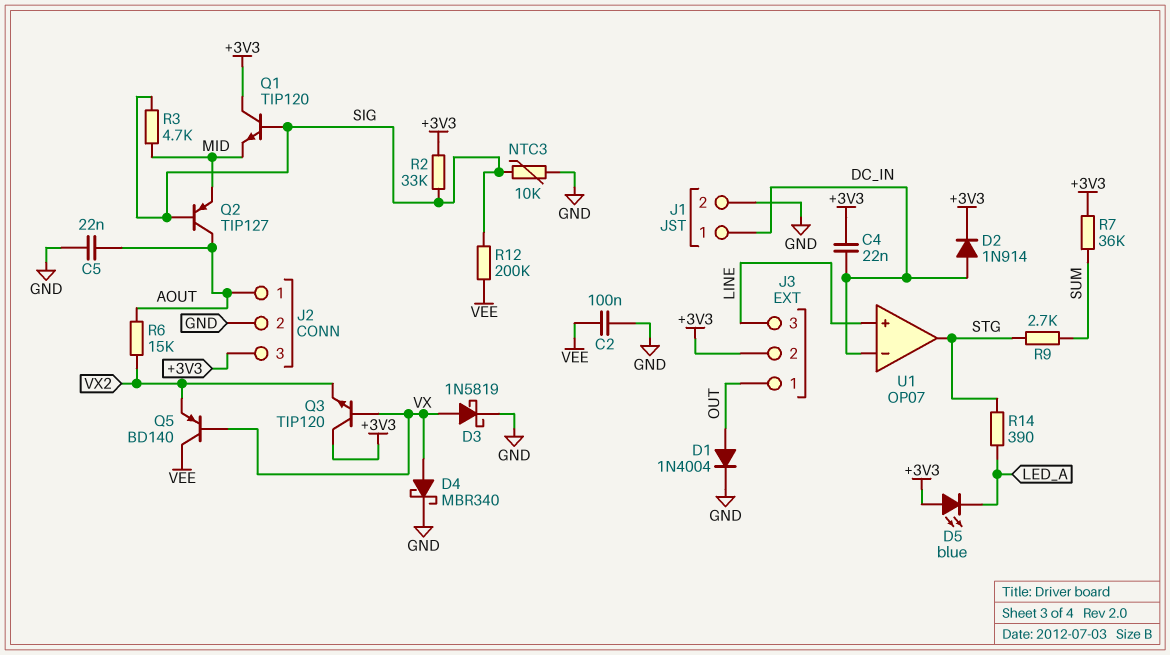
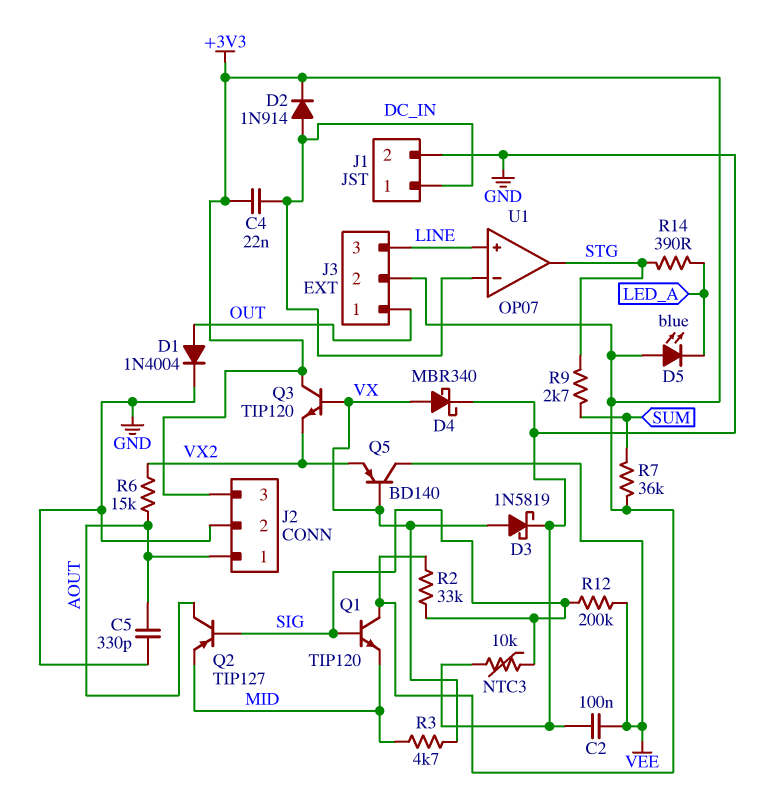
C5: 22nF (AOUT, GND) -> 330pF (AOUT, GND)
R3: 4.7k (MID, SIG) -> 4.7k (MID, VX)

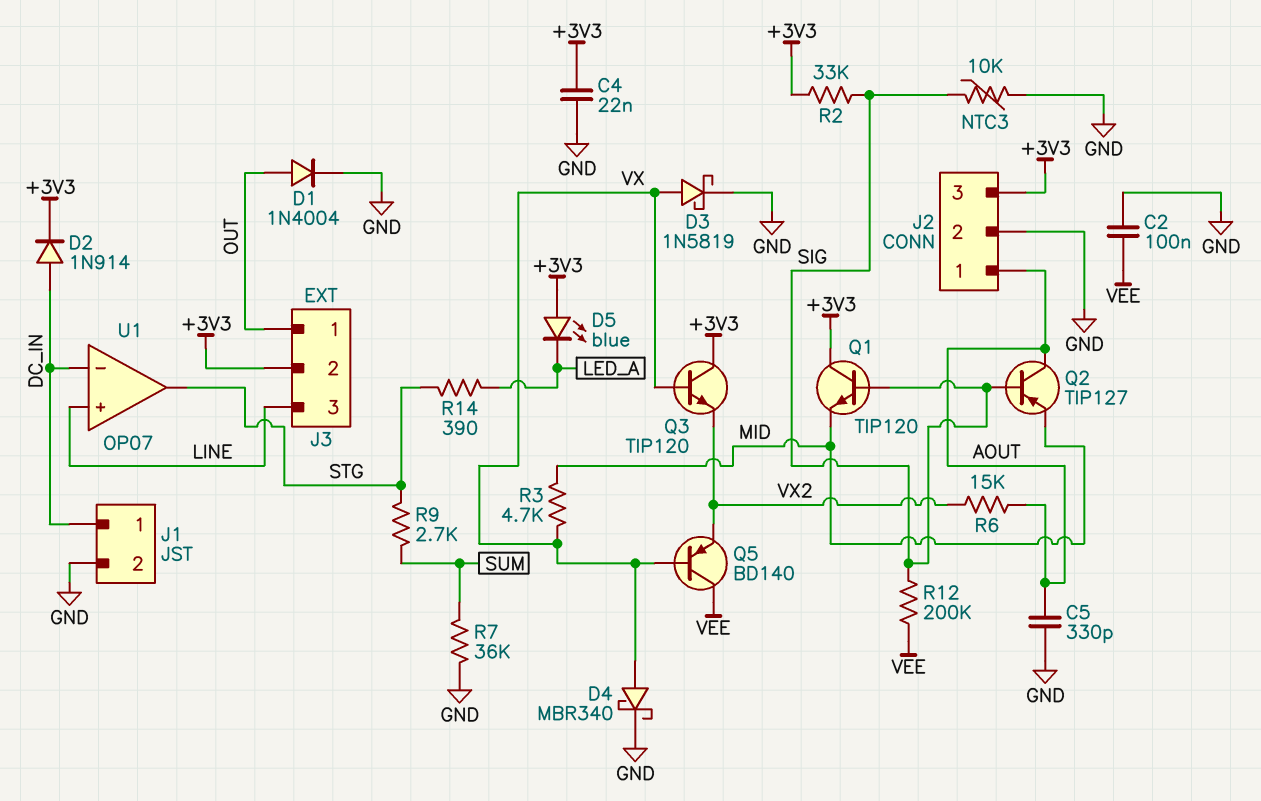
C4: 22nF (+3V3, DC_IN) -> 22nF (+3V3, GND)
R7: 36k (+3V3, SUM) -> 36k (GND, SUM)

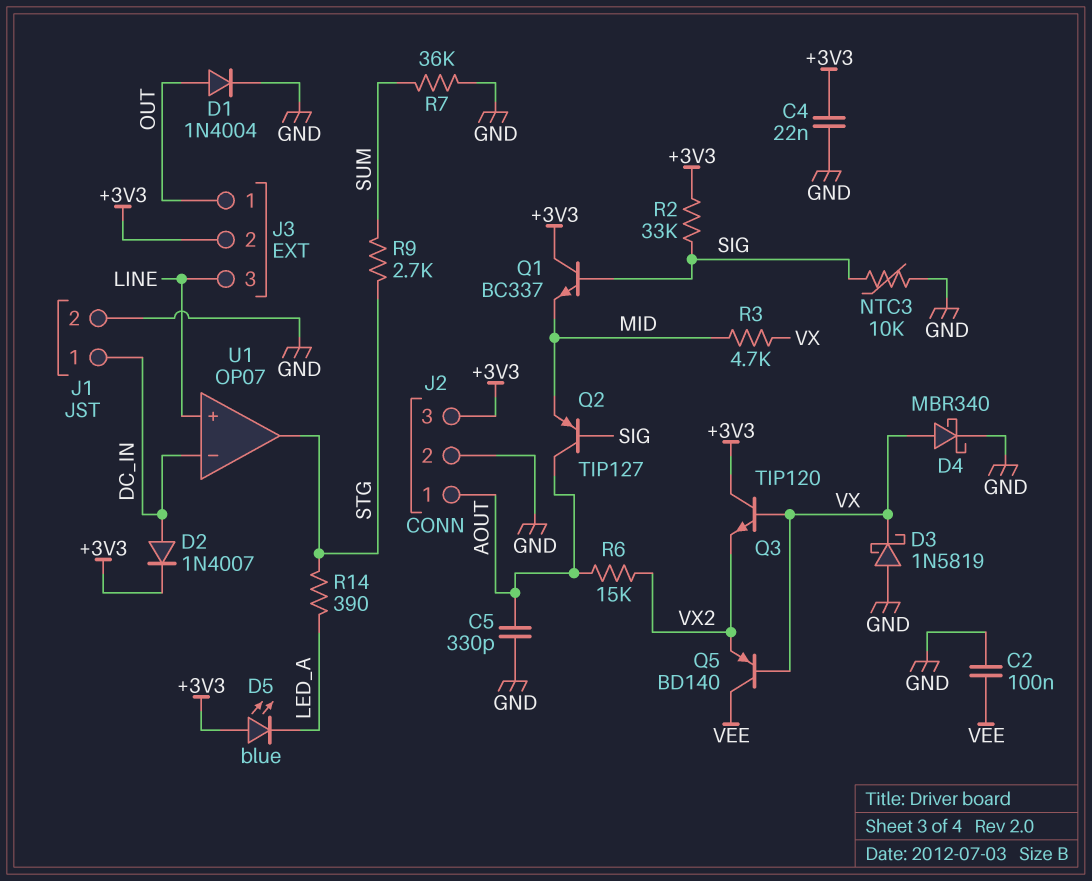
D2: diode 1N914 (A DC_IN, K +3V3) -> diode 1N4007 (A DC_IN, K +3V3)
D3: schottky 1N5819 (A VX, K GND) -> schottky 1N5819 (A GND, K VX)
Q1: NPN TIP120 (B SIG, C +3V3, E MID) -> NPN BC337 (B SIG, C +3V3, E MID)
R12: 200k (SIG, VEE) -> none

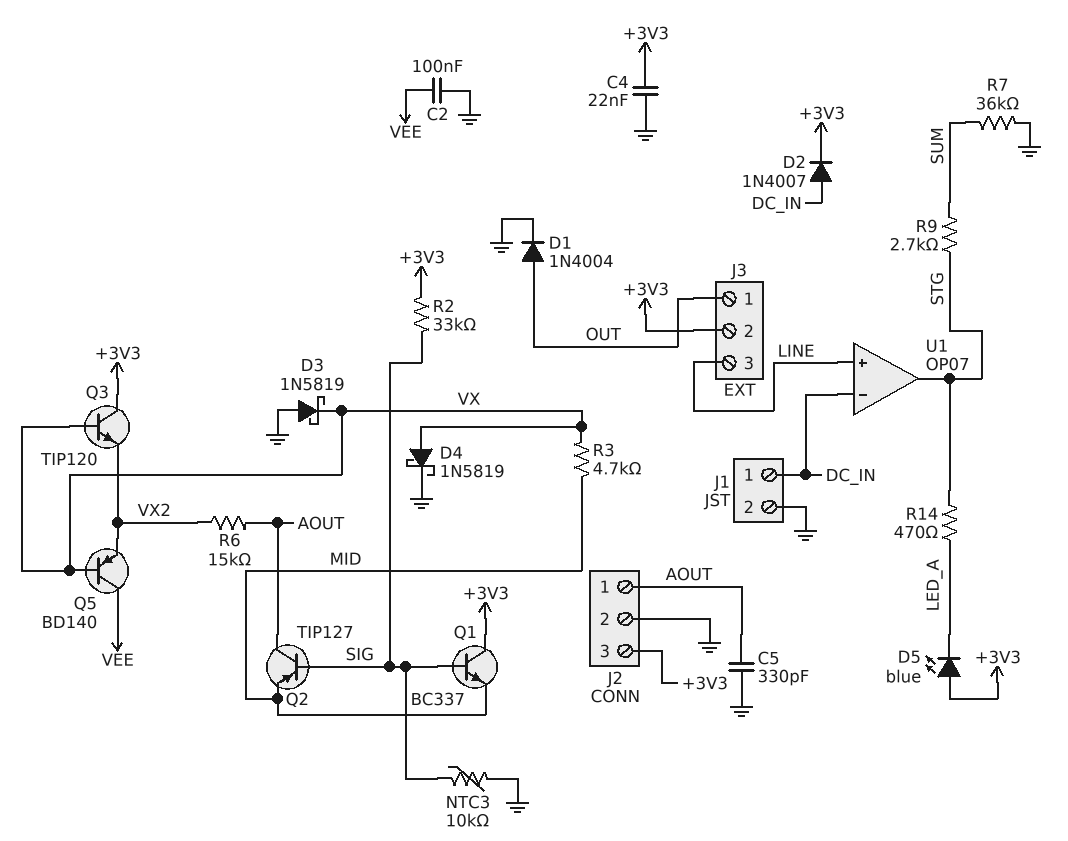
D4: schottky MBR340 (A VX, K GND) -> schottky 1N5819 (A VX, K GND)
R14: 390 (LED_A, STG) -> 470 (LED_A, STG)

